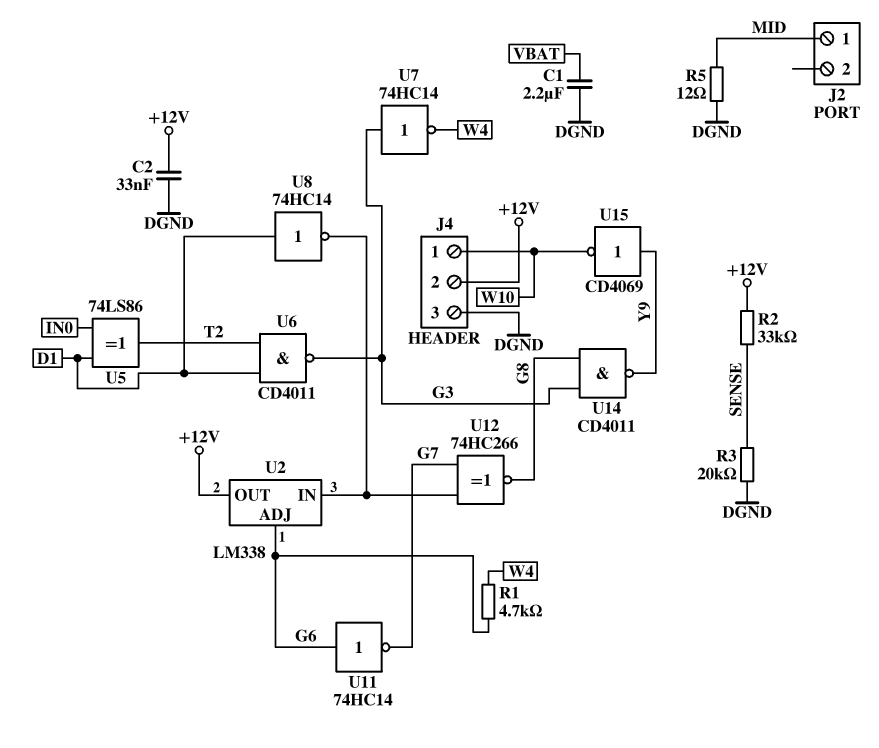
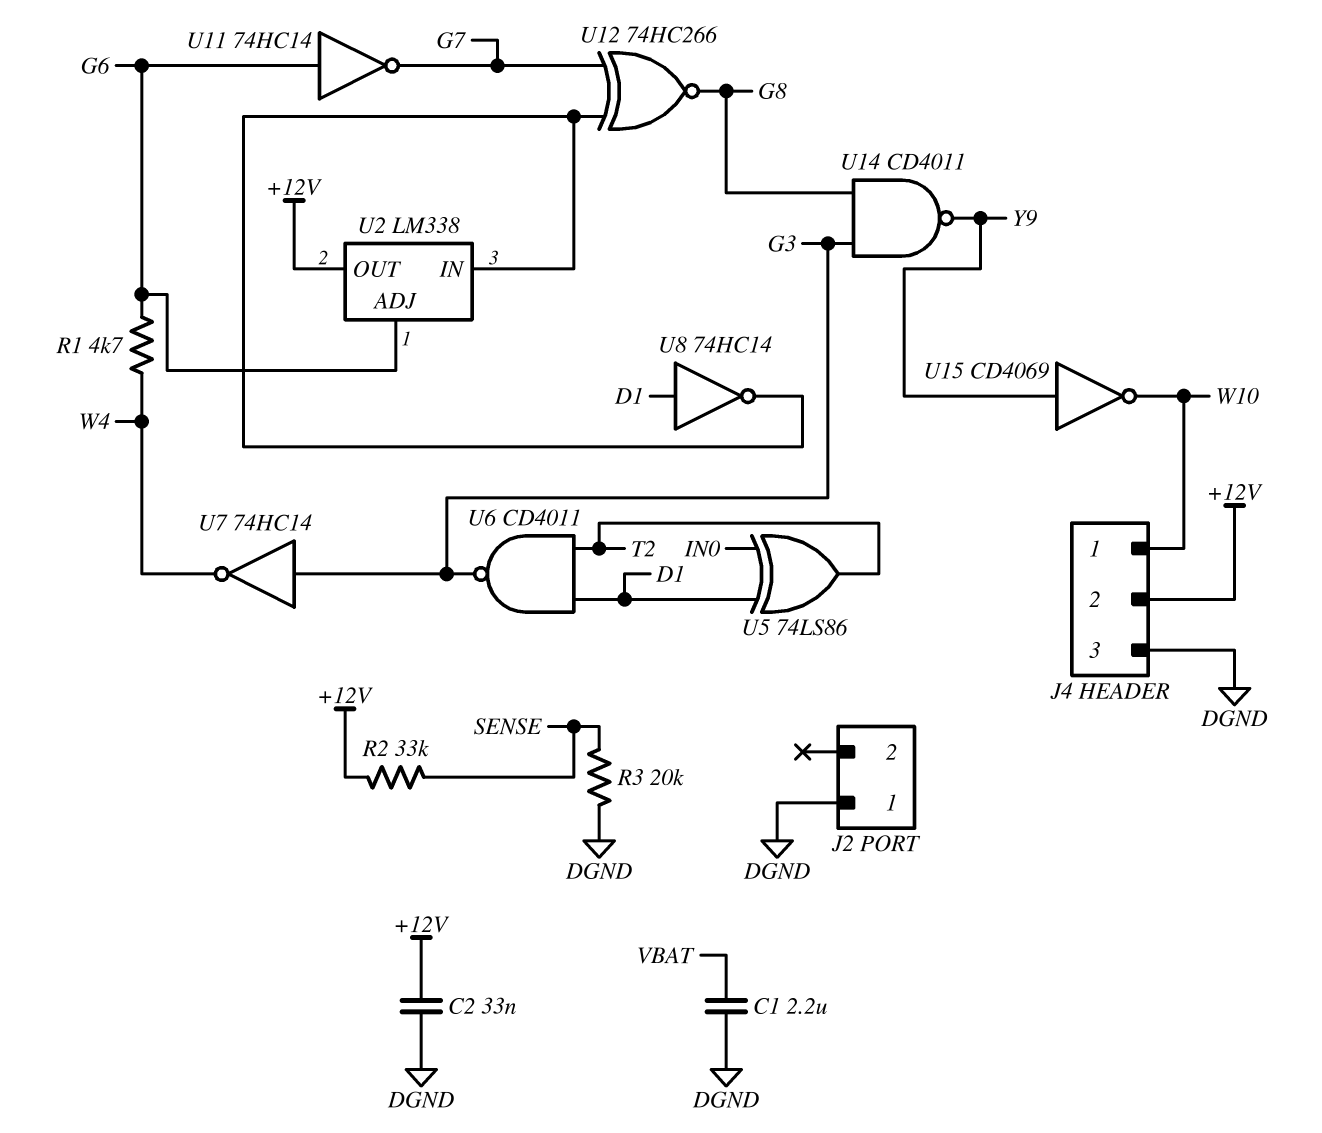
J2 pin 1: MID -> DGND
R5: 12 (DGND, MID) -> none

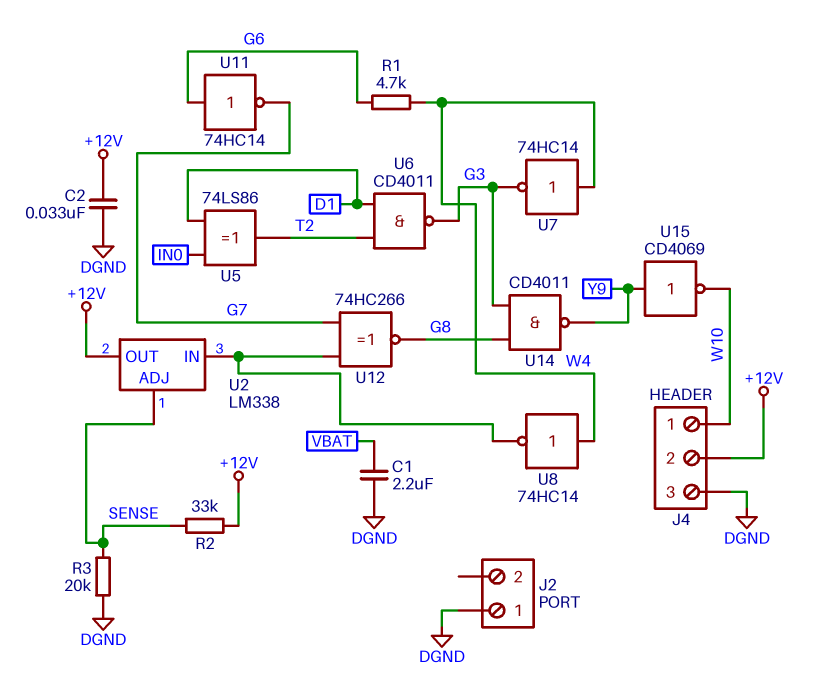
U2 pin ADJ: G6 -> SENSE
U7: NOT 74HC14 (in G3, out W4) -> NOT 74HC14 (in W4, out G3)
U8: NOT 74HC14 (in D1, out U2/IN) -> NOT 74HC14 (in W4, out U2/IN)

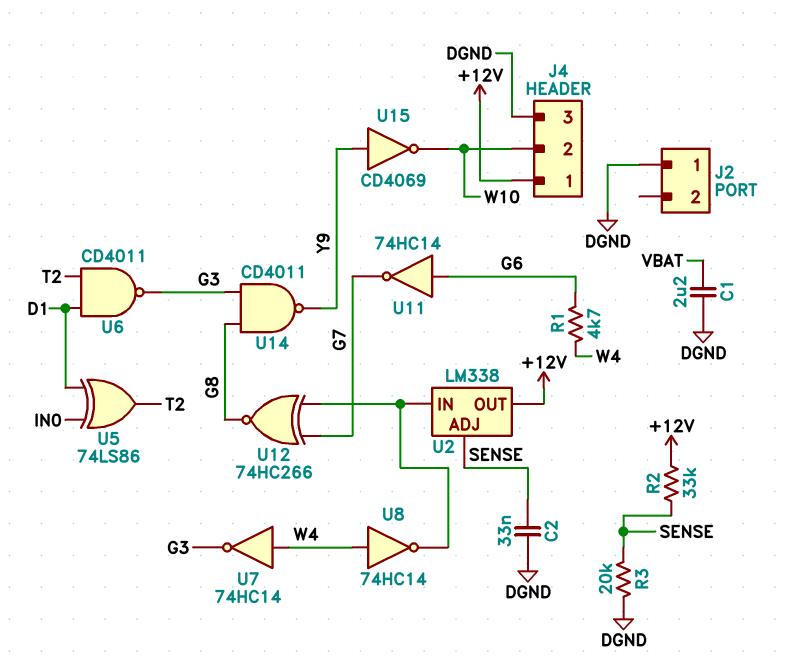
C2: 33nF (+12V, DGND) -> 33nF (DGND, SENSE)
J4 pin 1: W10 -> +12V
J4 pin 2: +12V -> W10

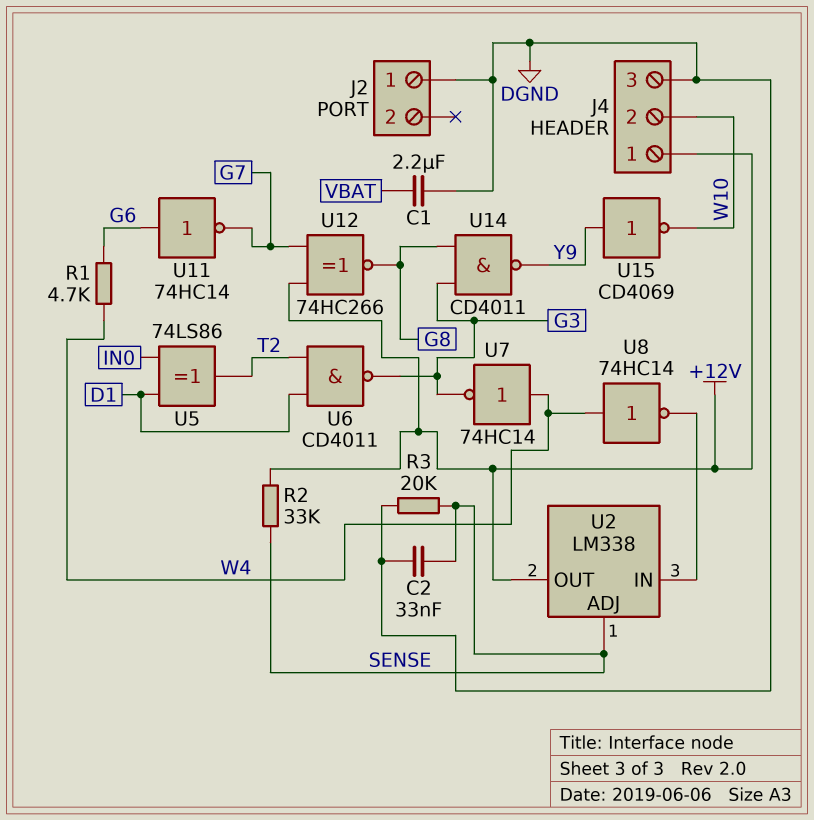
U12: XNOR 74HC266 (in G7, in U2/IN, out G8) -> XNOR 74HC266 (in +12V, in G7, out G8)

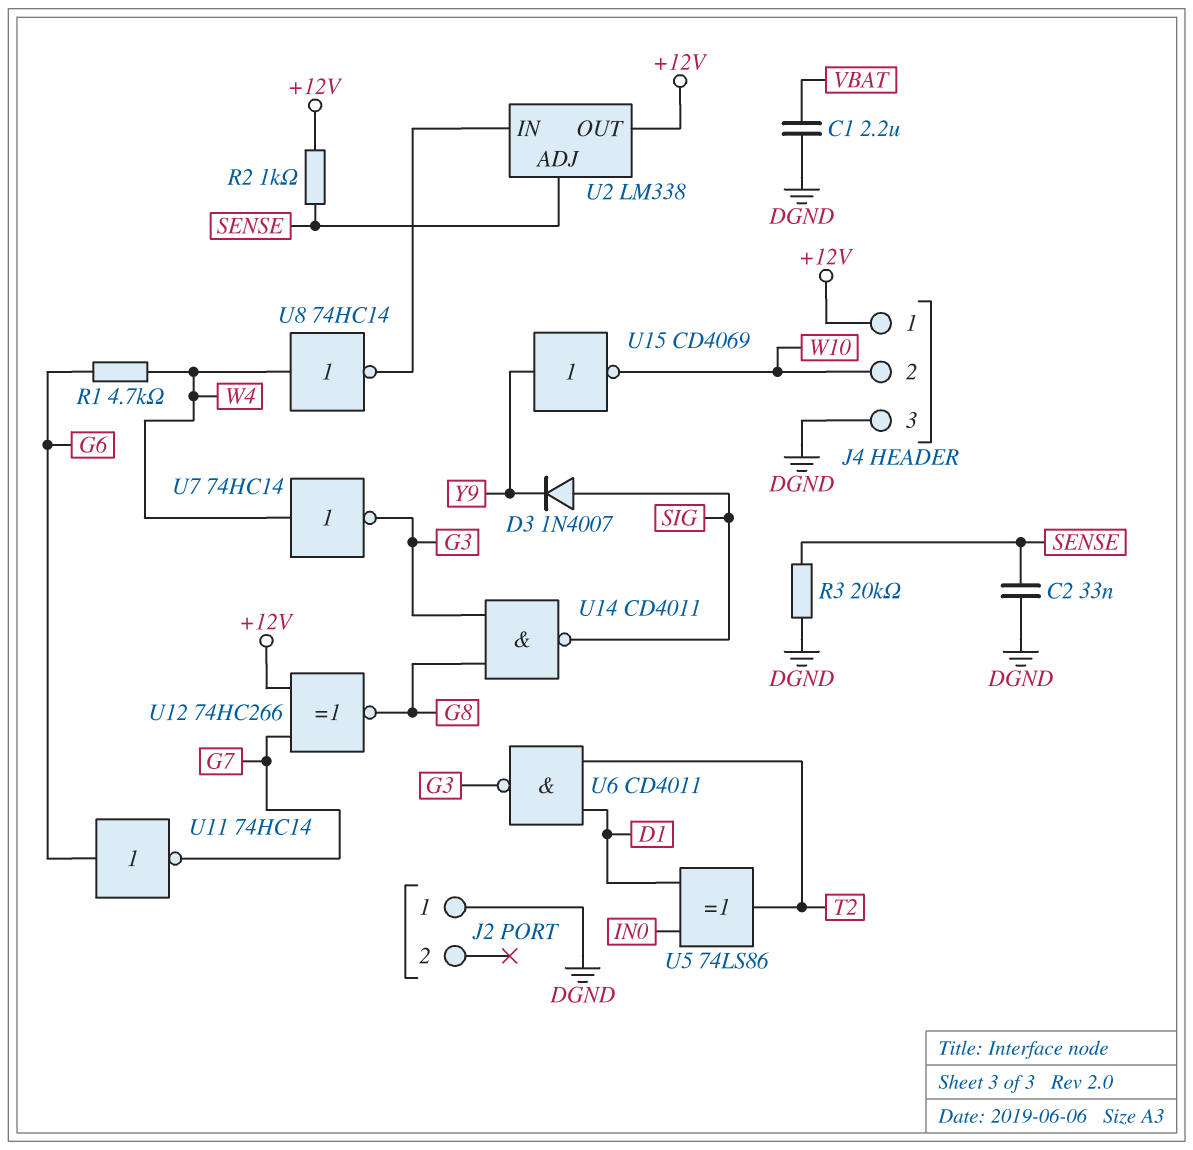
D3: none -> diode 1N4007 (A SIG, K Y9)
R2: 33k (+12V, SENSE) -> 1k (+12V, SENSE)
U14: NAND CD4011 (in G3, in G8, out Y9) -> NAND CD4011 (in G3, in G8, out SIG)

